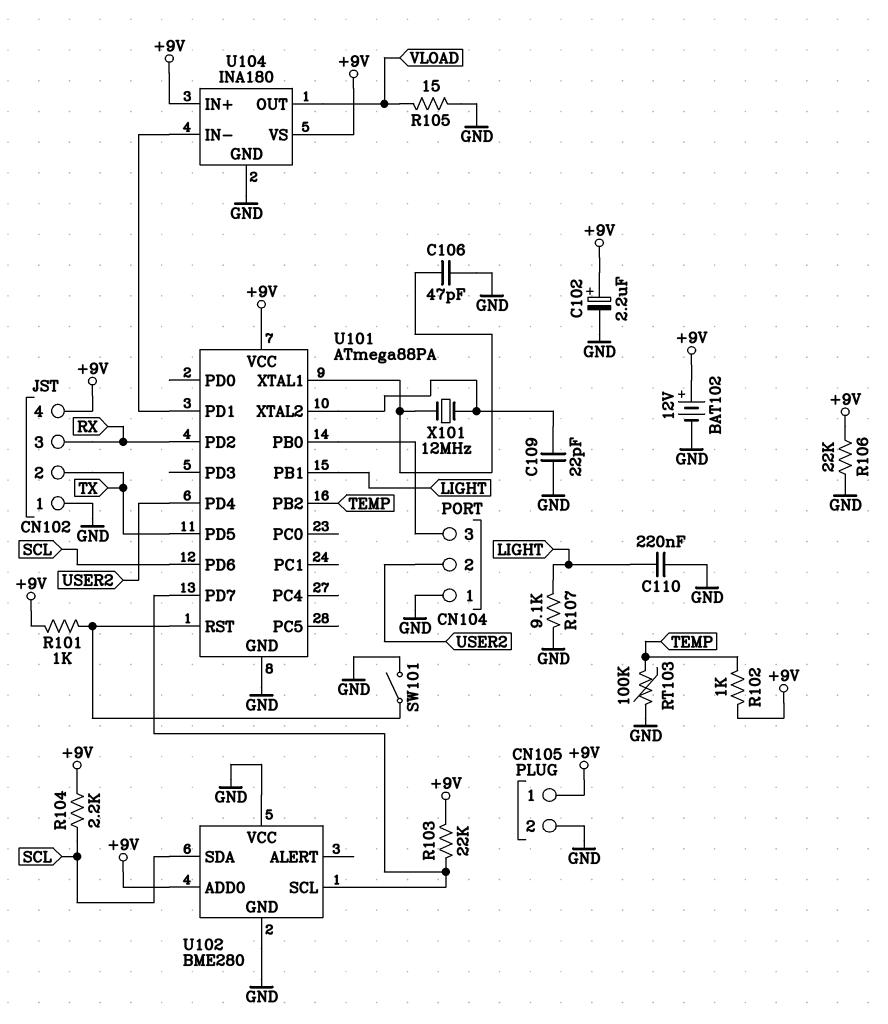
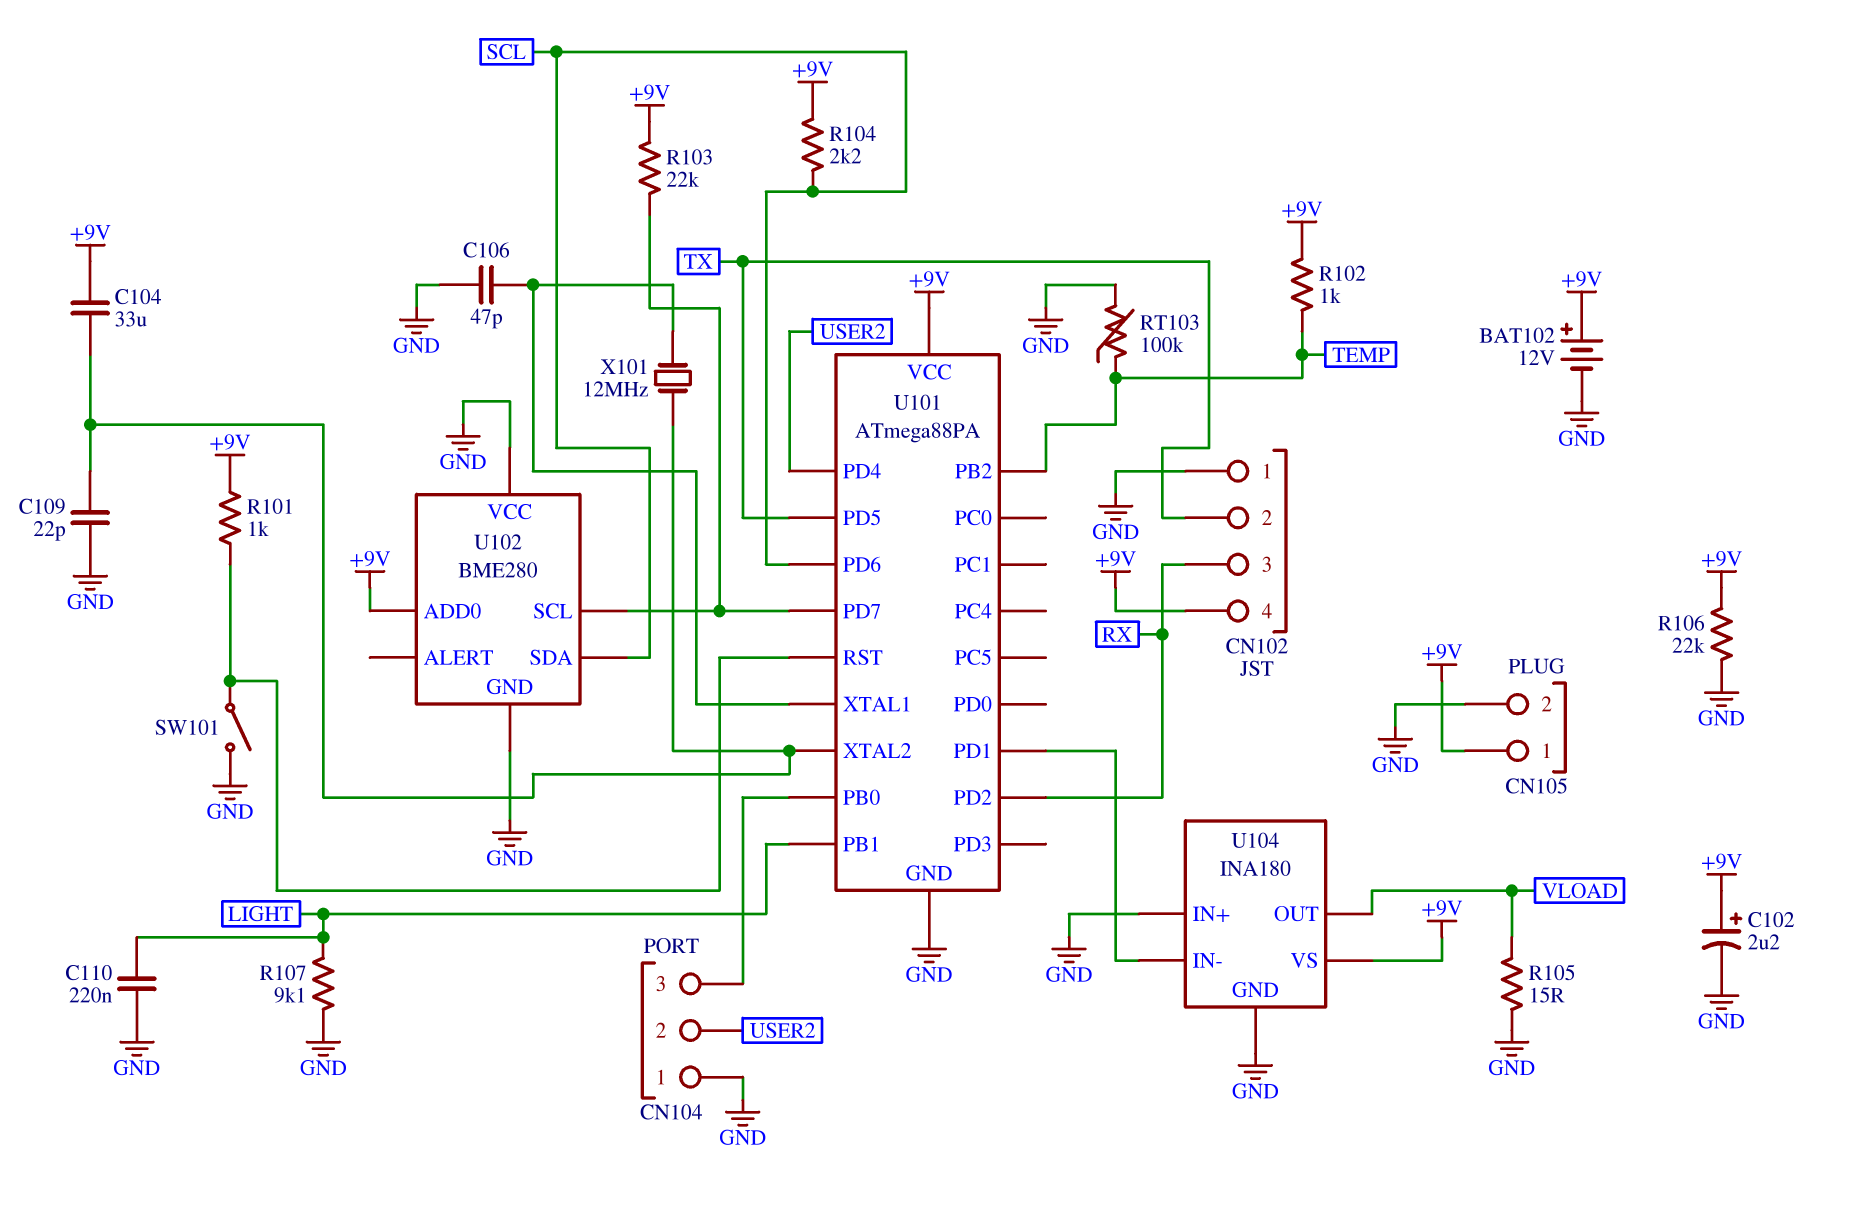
C104: none -> 33uF (+9V, U101/XTAL2)
U104 pin IN+: +9V -> GND

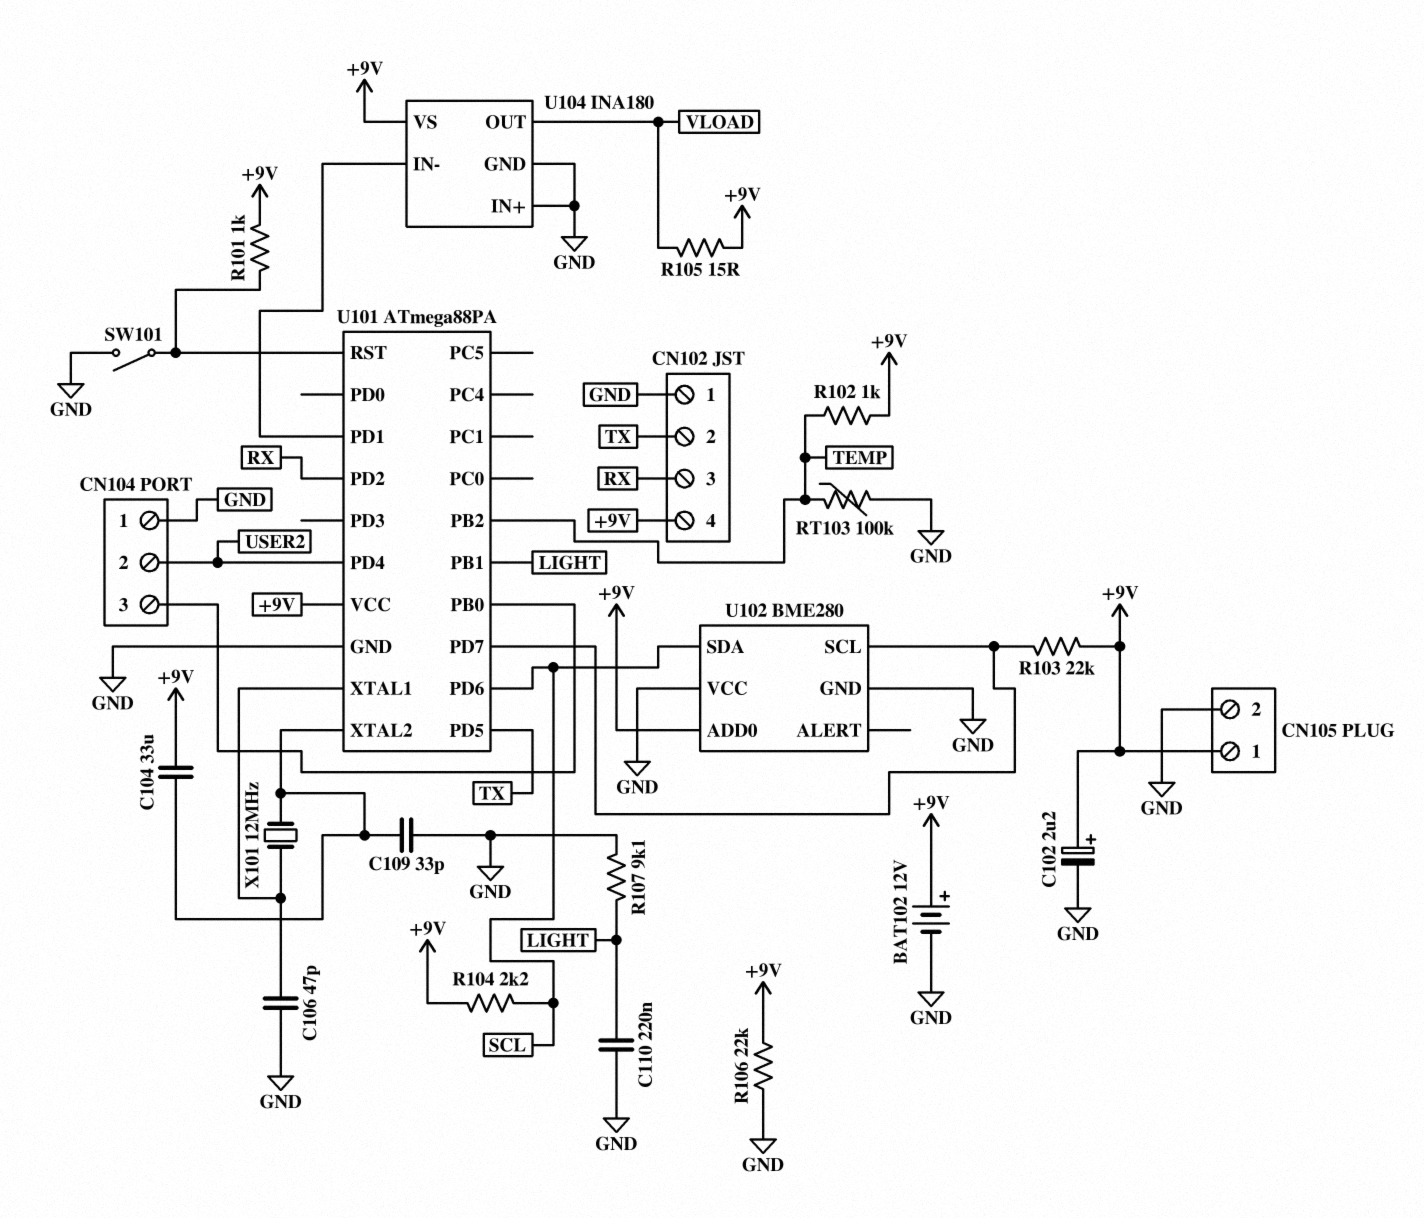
C109: 22pF (GND, U101/XTAL2) -> 33pF (GND, U101/XTAL2)
R105: 15 (GND, VLOAD) -> 15 (+9V, VLOAD)

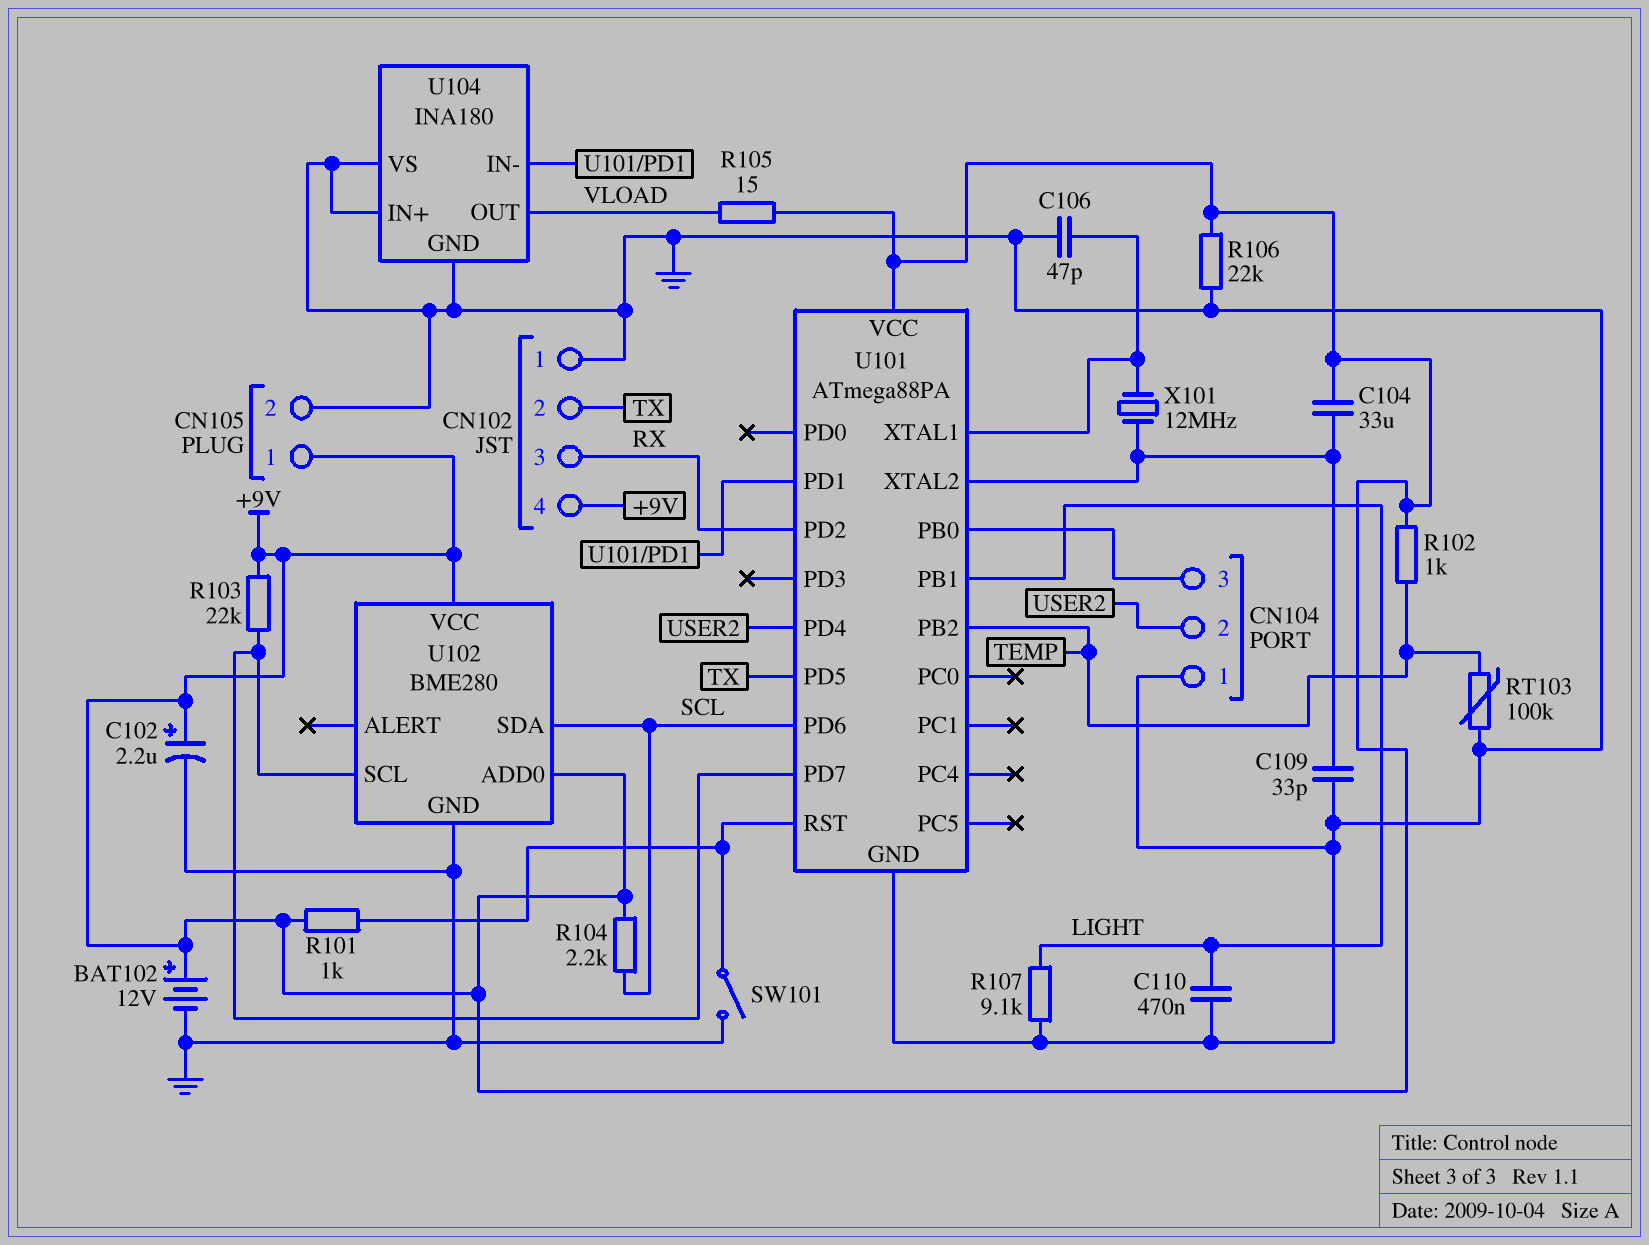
C110: 220nF (GND, LIGHT) -> 470nF (GND, LIGHT)
U102 pin VCC: GND -> +9V
U104 pin VS: +9V -> GND

